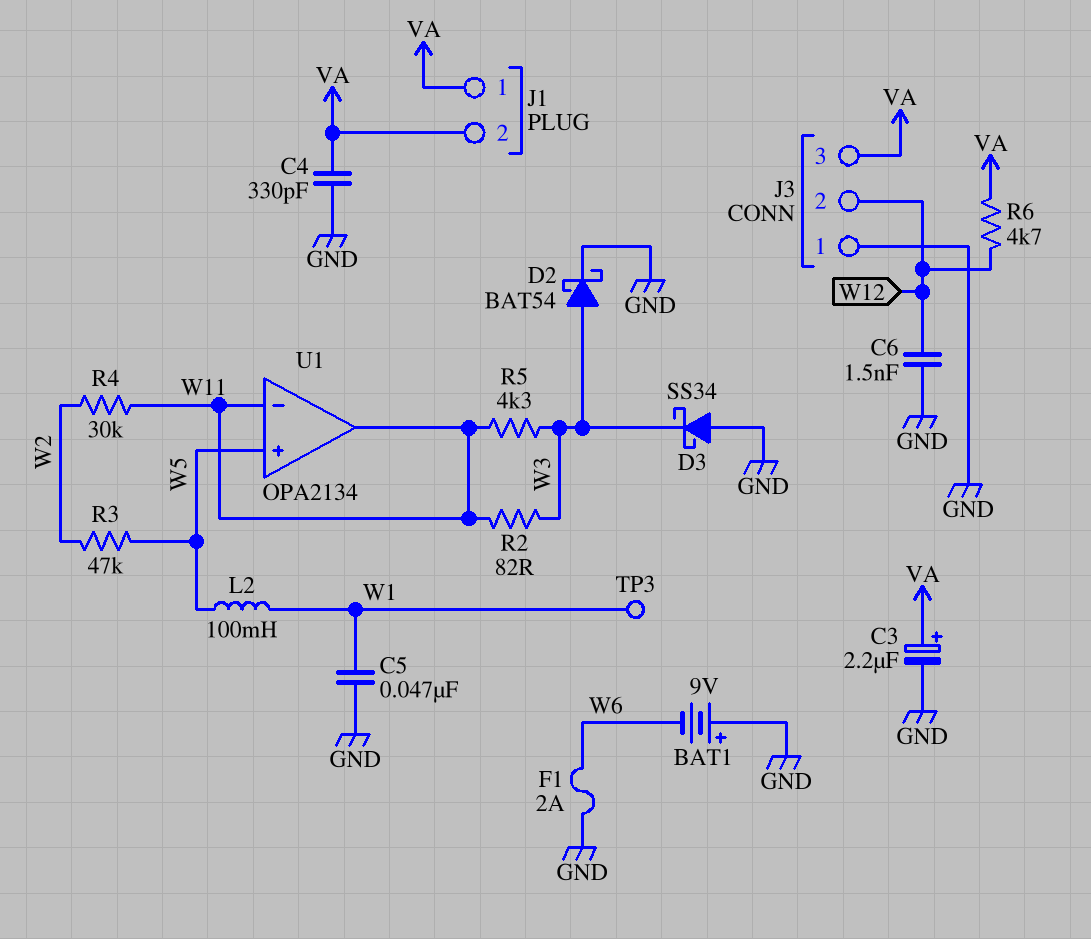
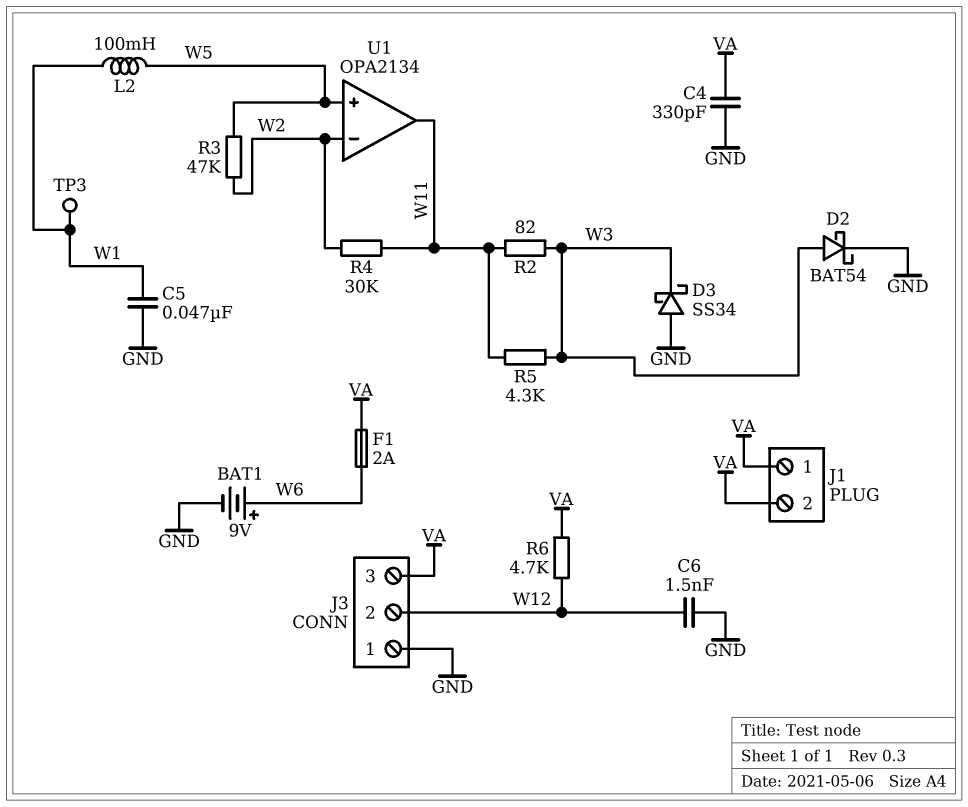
BAT1: 9V (plus GND, minus W6) -> 9V (plus W6, minus GND)
C3: 2.2uF (plus VA, minus GND) -> none
F1: 2A (GND, W6) -> 2A (VA, W6)
U1 pin in-: W11 -> W2

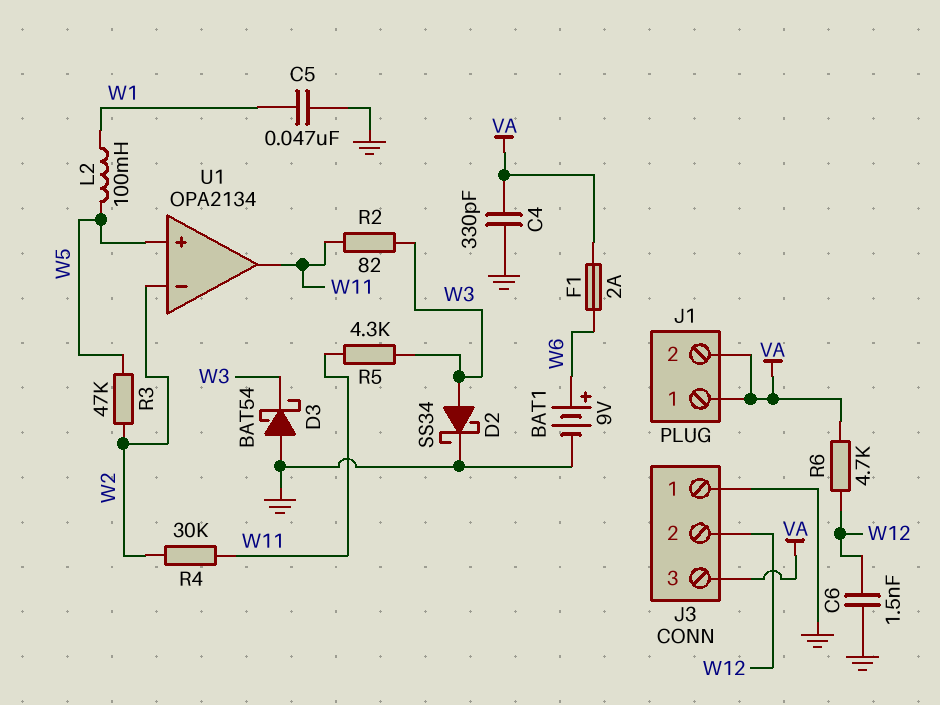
D2: schottky BAT54 (A W3, K GND) -> schottky SS34 (A W3, K GND)
D3: schottky SS34 (A GND, K W3) -> schottky BAT54 (A GND, K W3)
TP3: test point (W1) -> none

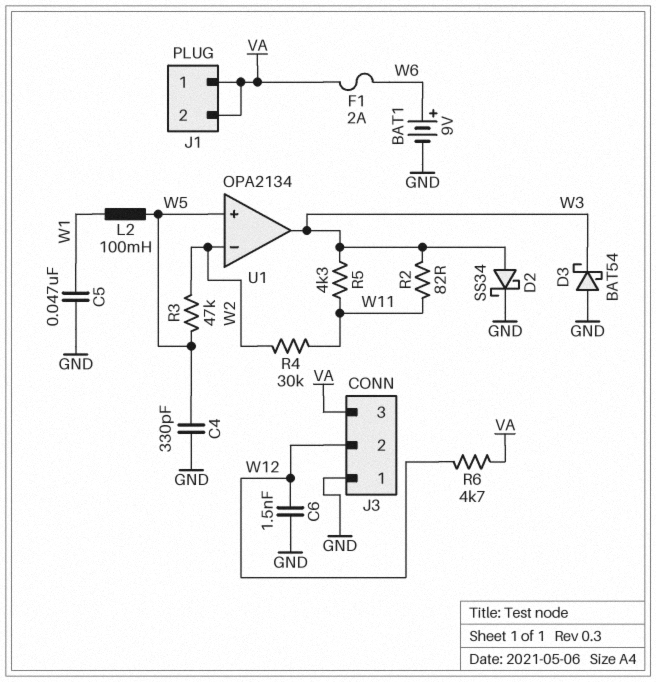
C4: 330pF (GND, VA) -> 330pF (GND, W5)
U1 pin out: W11 -> W3

